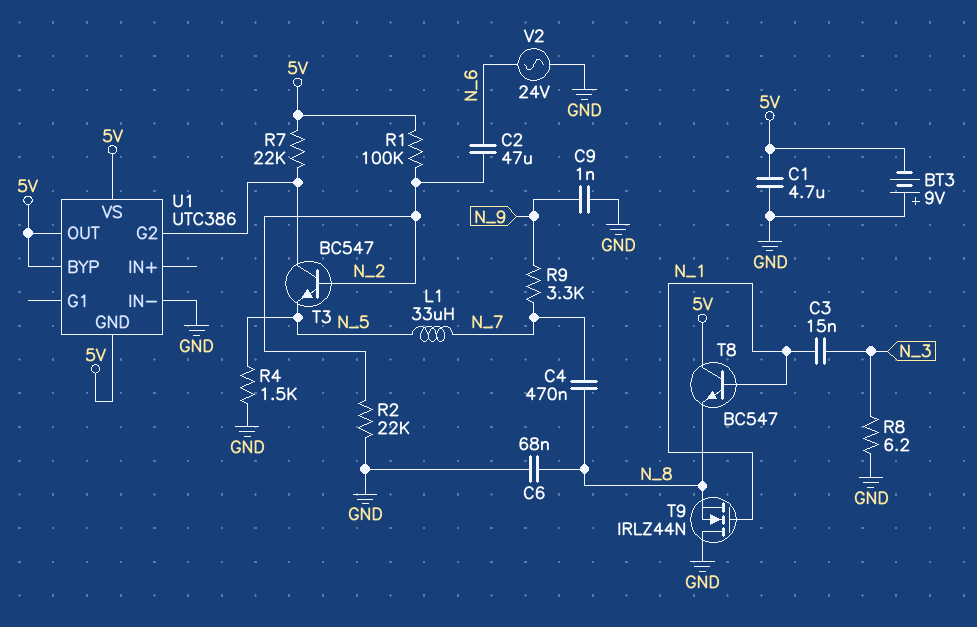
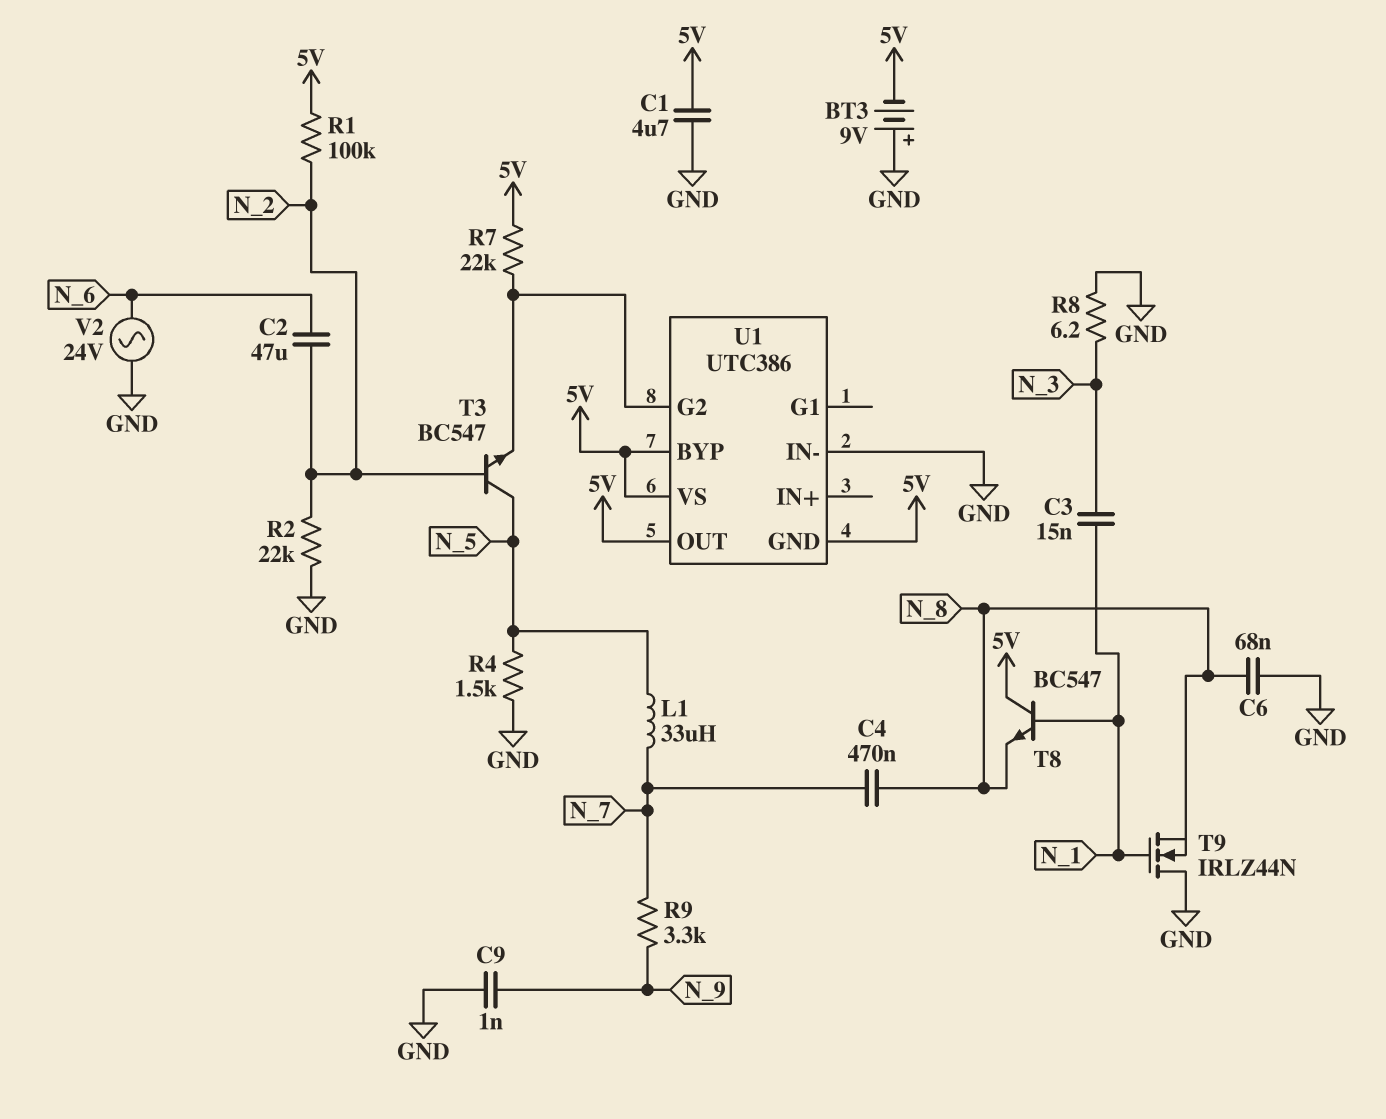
T3: NPN BC547 (B N_2, C U1/G2, E N_5) -> NPN BC547 (B N_2, C N_5, E U1/G2)

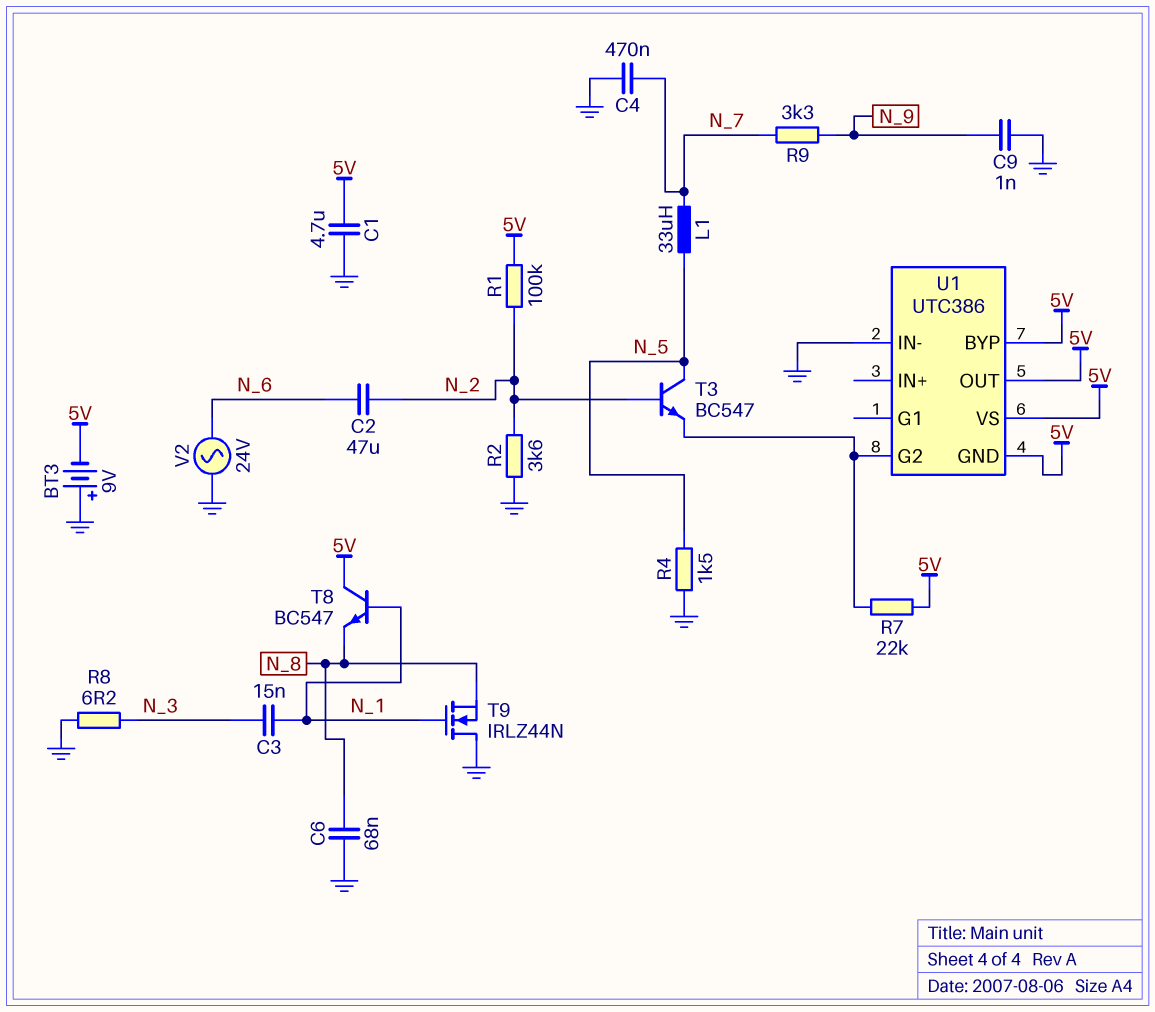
C4: 470nF (N_7, N_8) -> 470nF (GND, N_7)
R2: 22k (GND, N_2) -> 3.6k (GND, N_2)

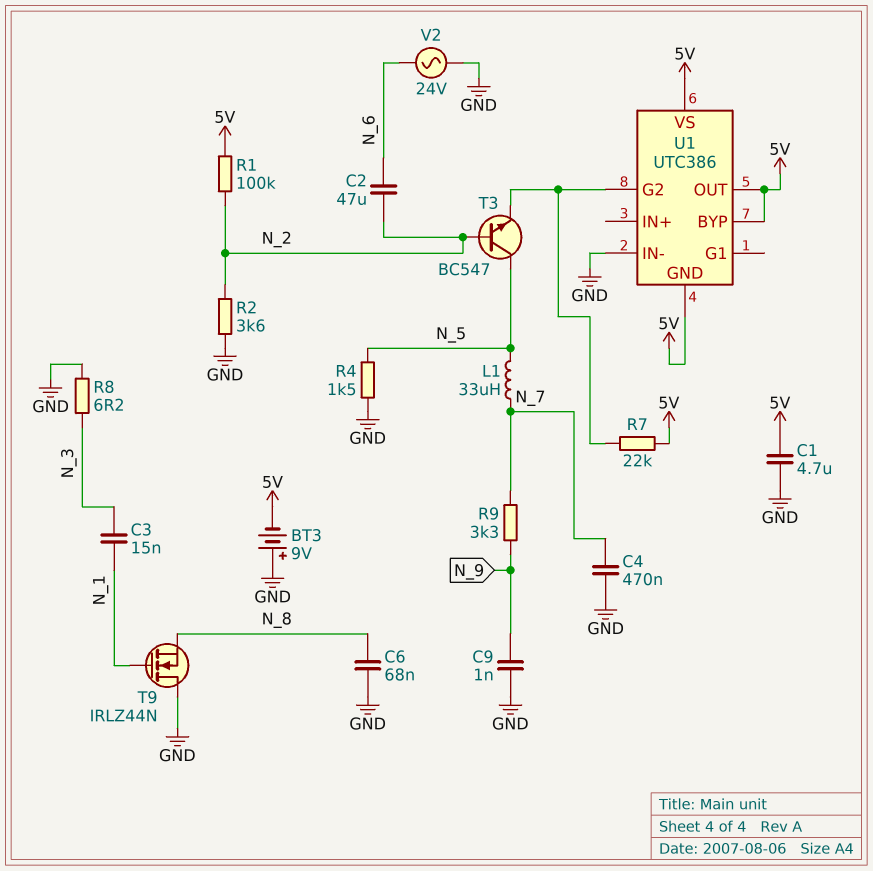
T8: NPN BC547 (B N_1, C 5V, E N_8) -> none

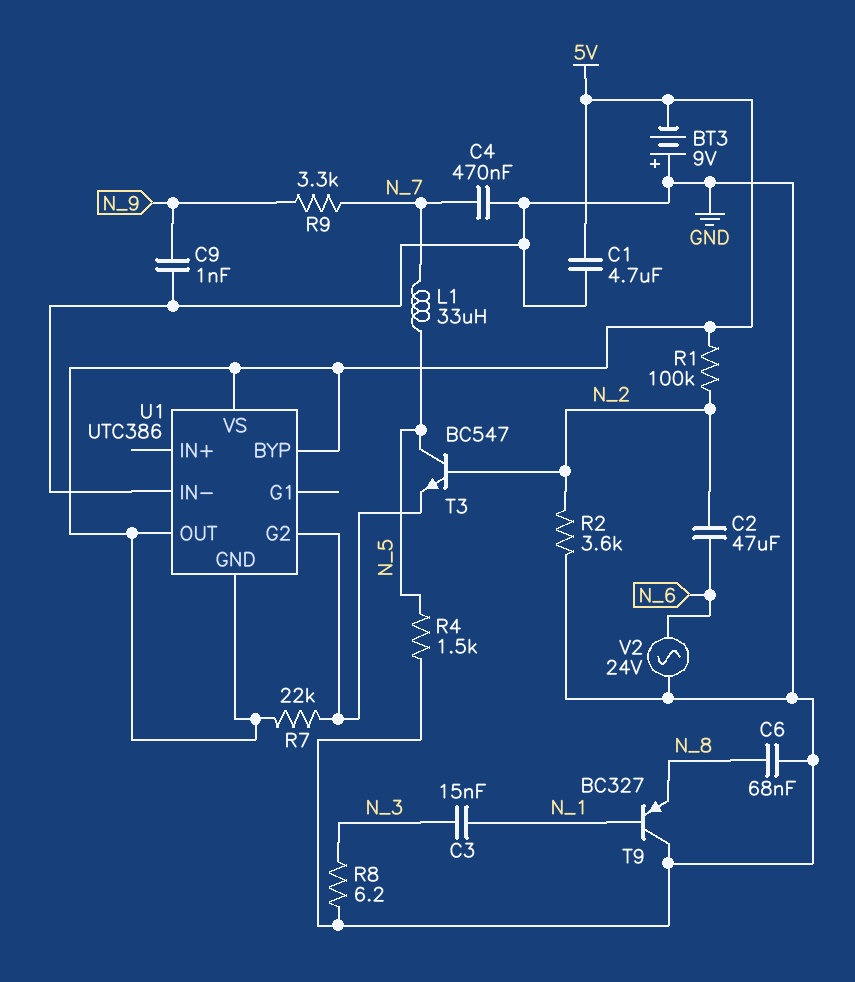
T9: NMOS IRLZ44N (G N_1, D GND, S N_8) -> PNP BC327 (B N_1, C GND, E N_8)

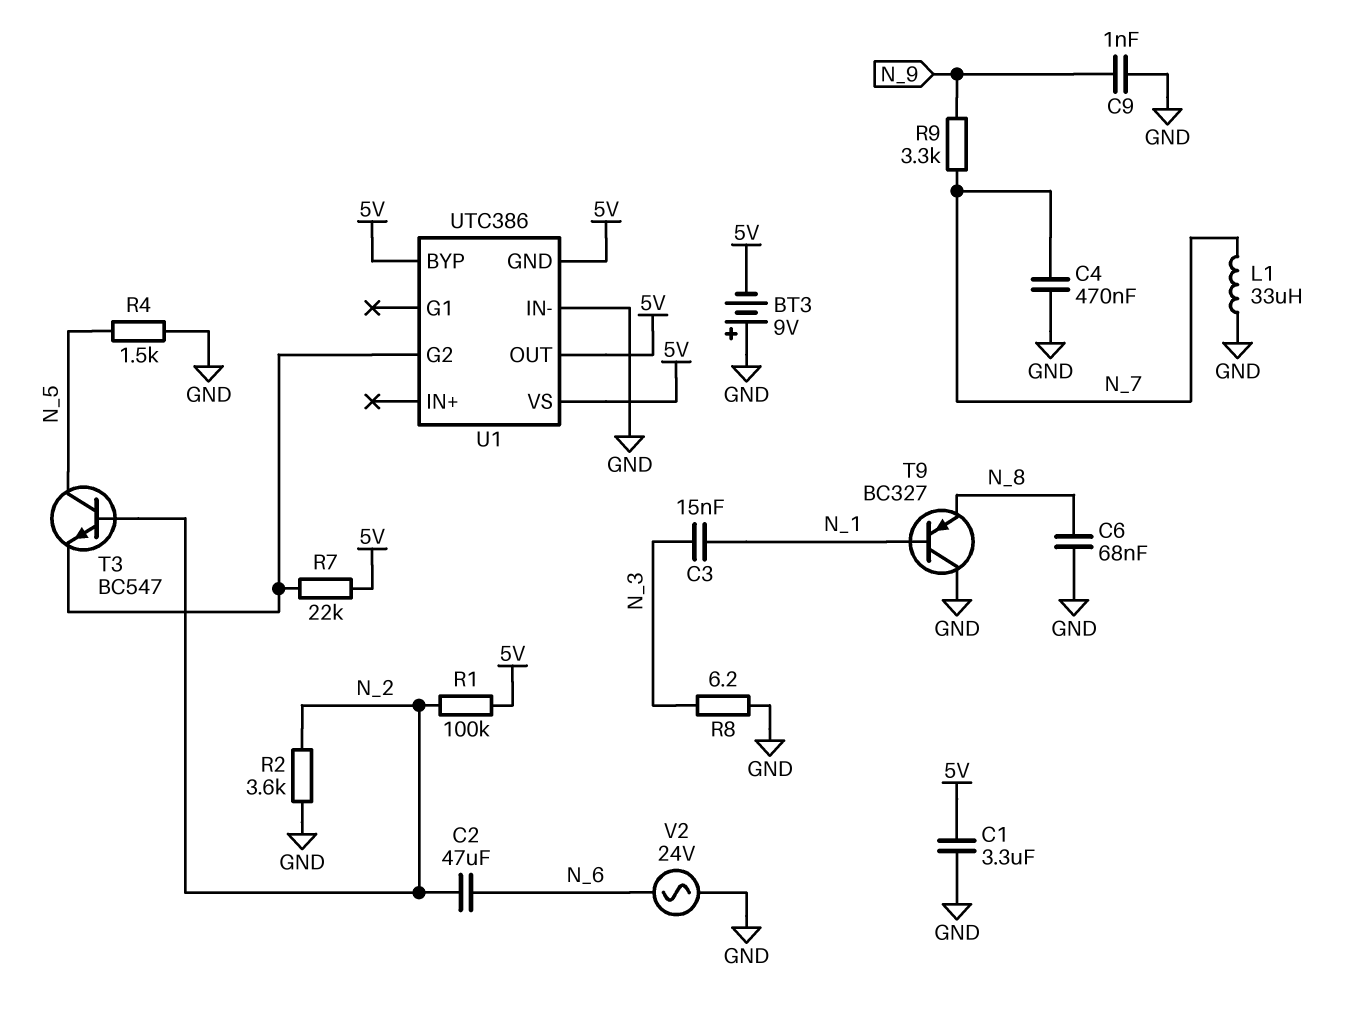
C1: 4.7uF (5V, GND) -> 3.3uF (5V, GND)
L1: 33uH (N_5, N_7) -> 33uH (GND, N_7)

